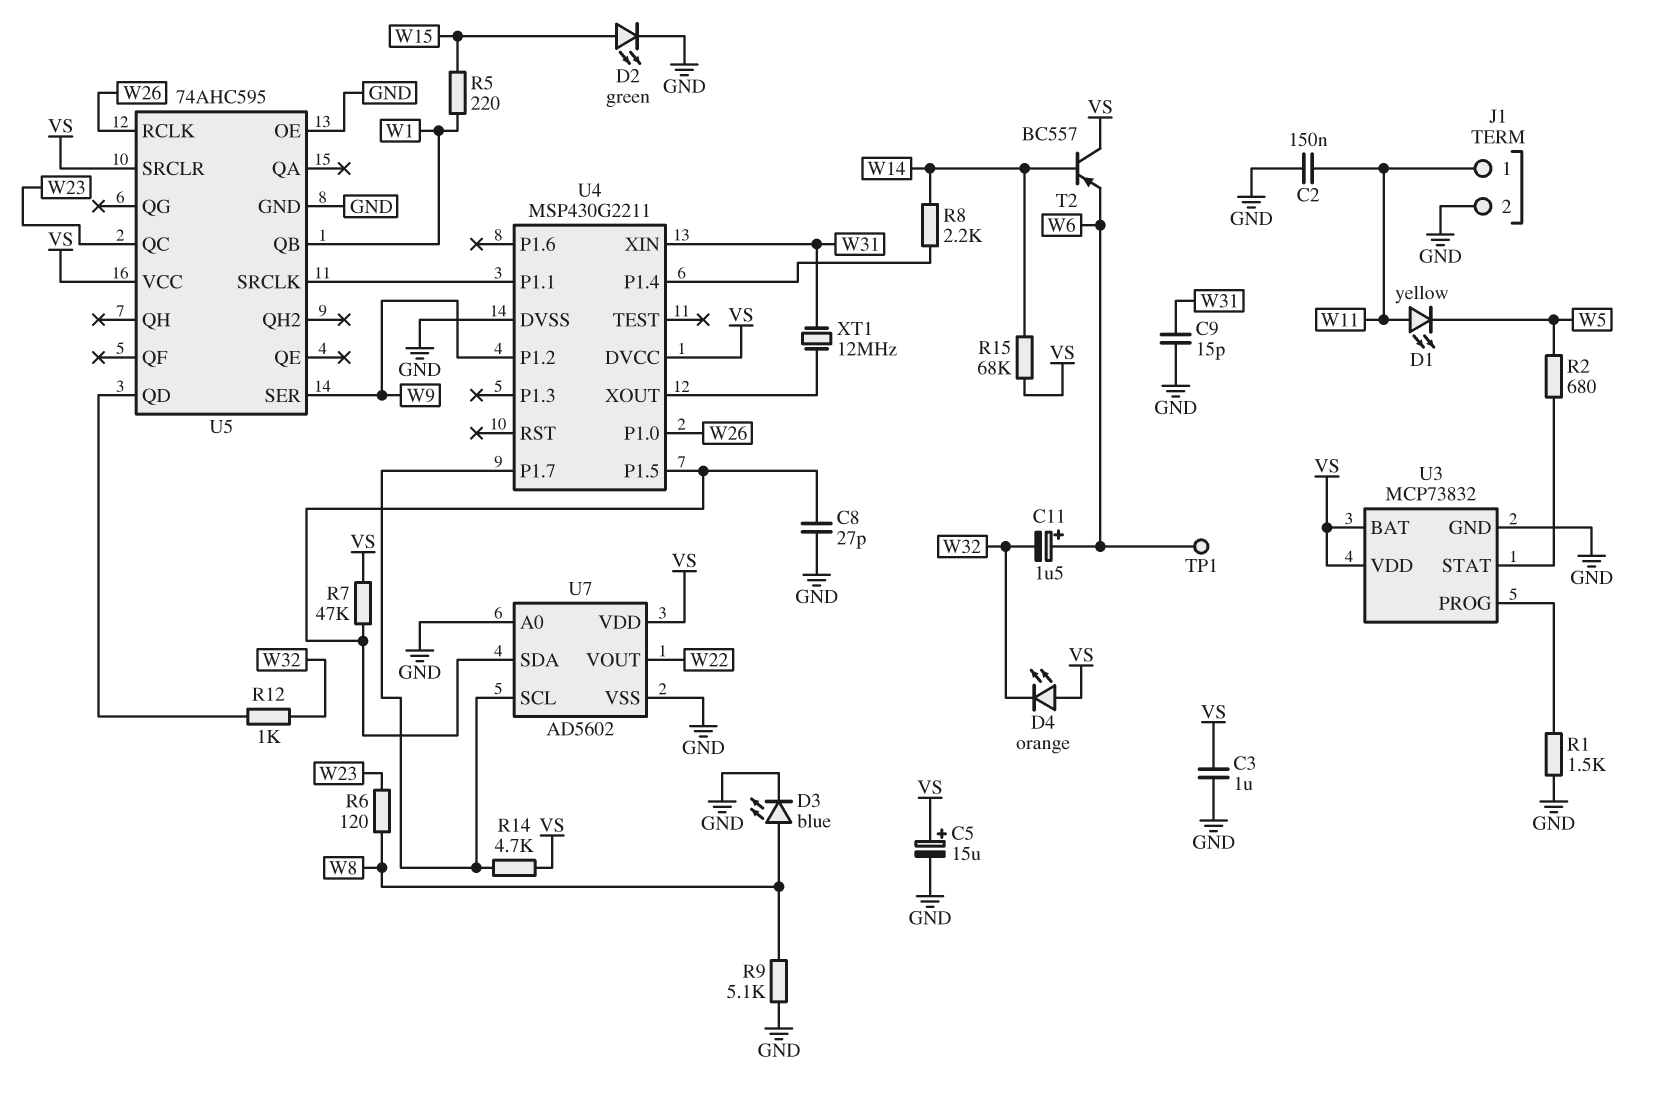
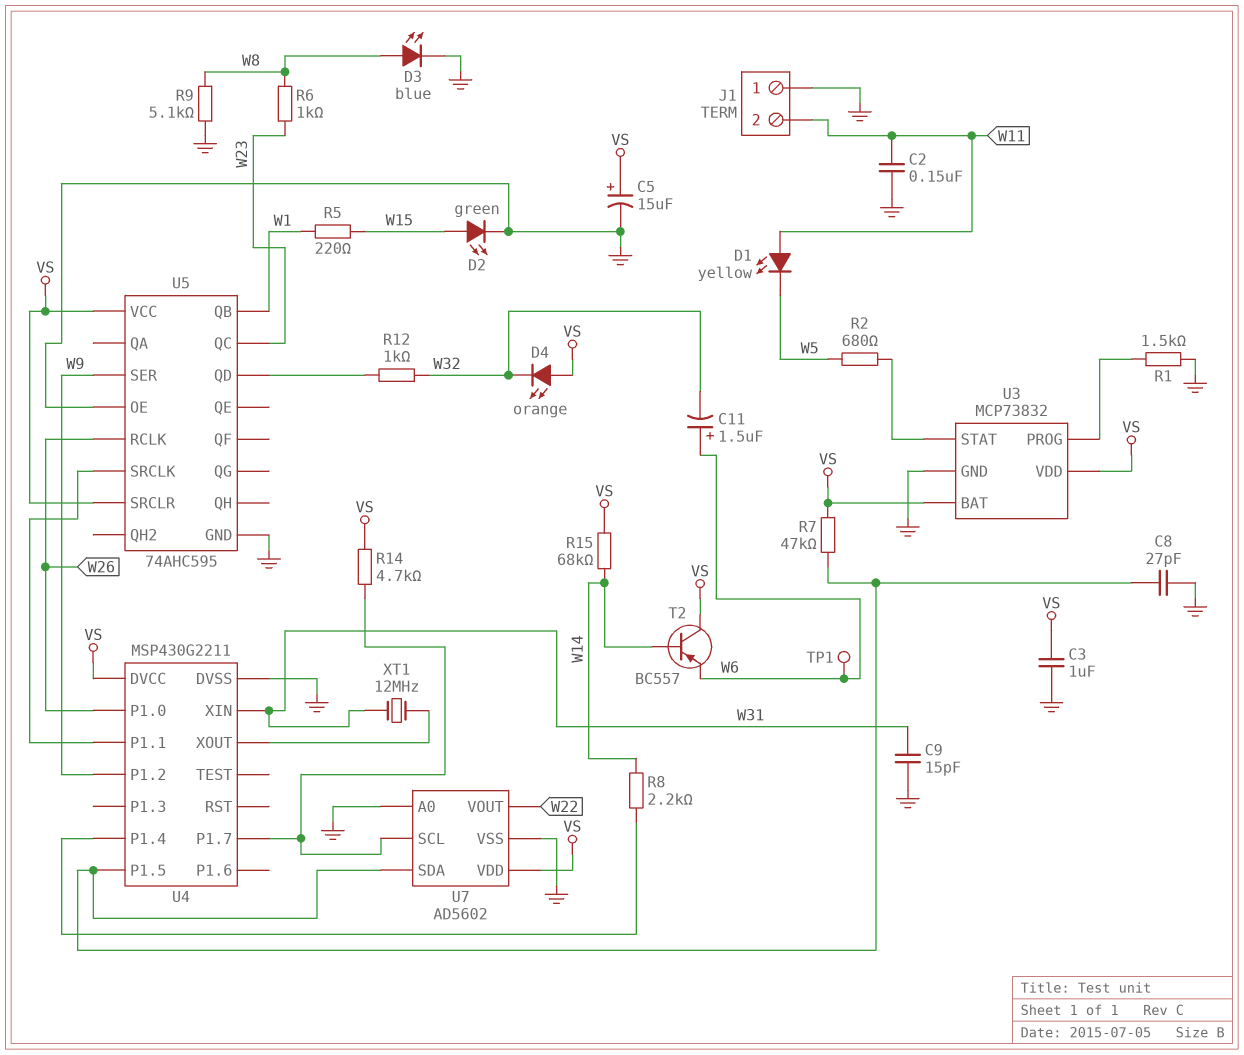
J1 pin 1: W11 -> GND
J1 pin 2: GND -> W11
R6: 120 (W8, W23) -> 1k (W8, W23)

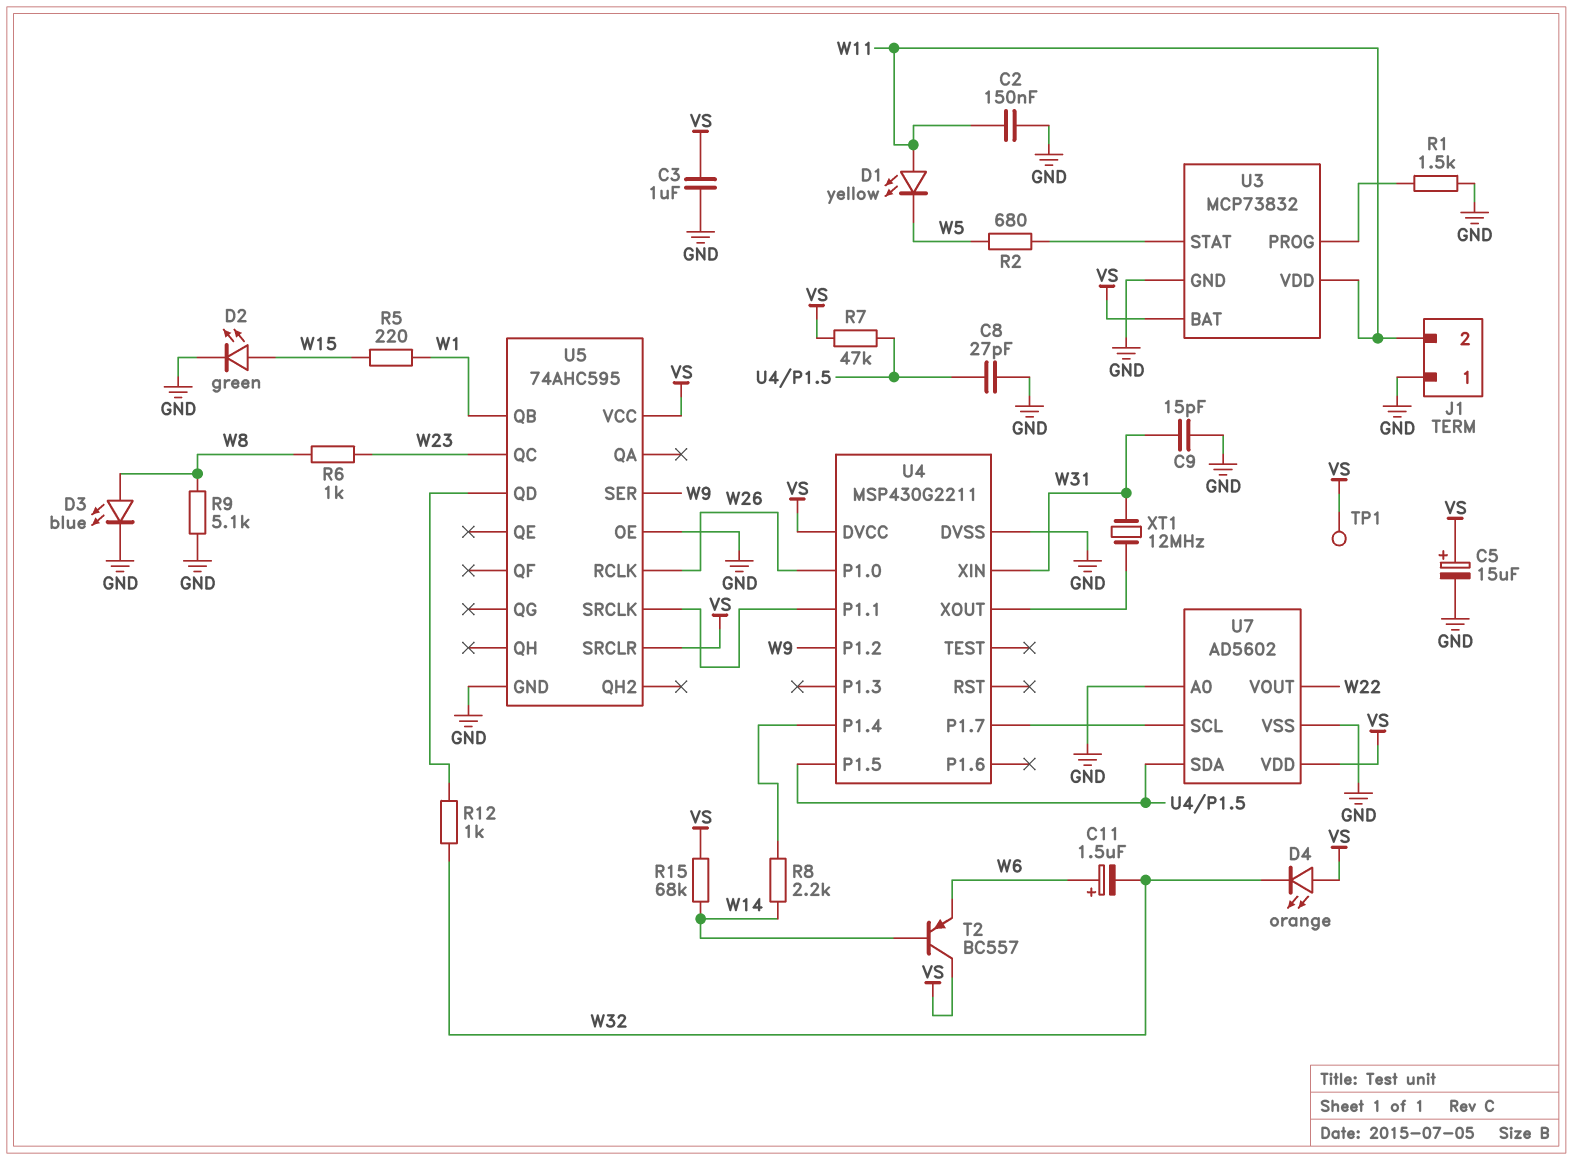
R14: 4.7k (U4/P1.7, VS) -> none
TP1: test point (W6) -> test point (VS)
U3 pin VDD: VS -> W11

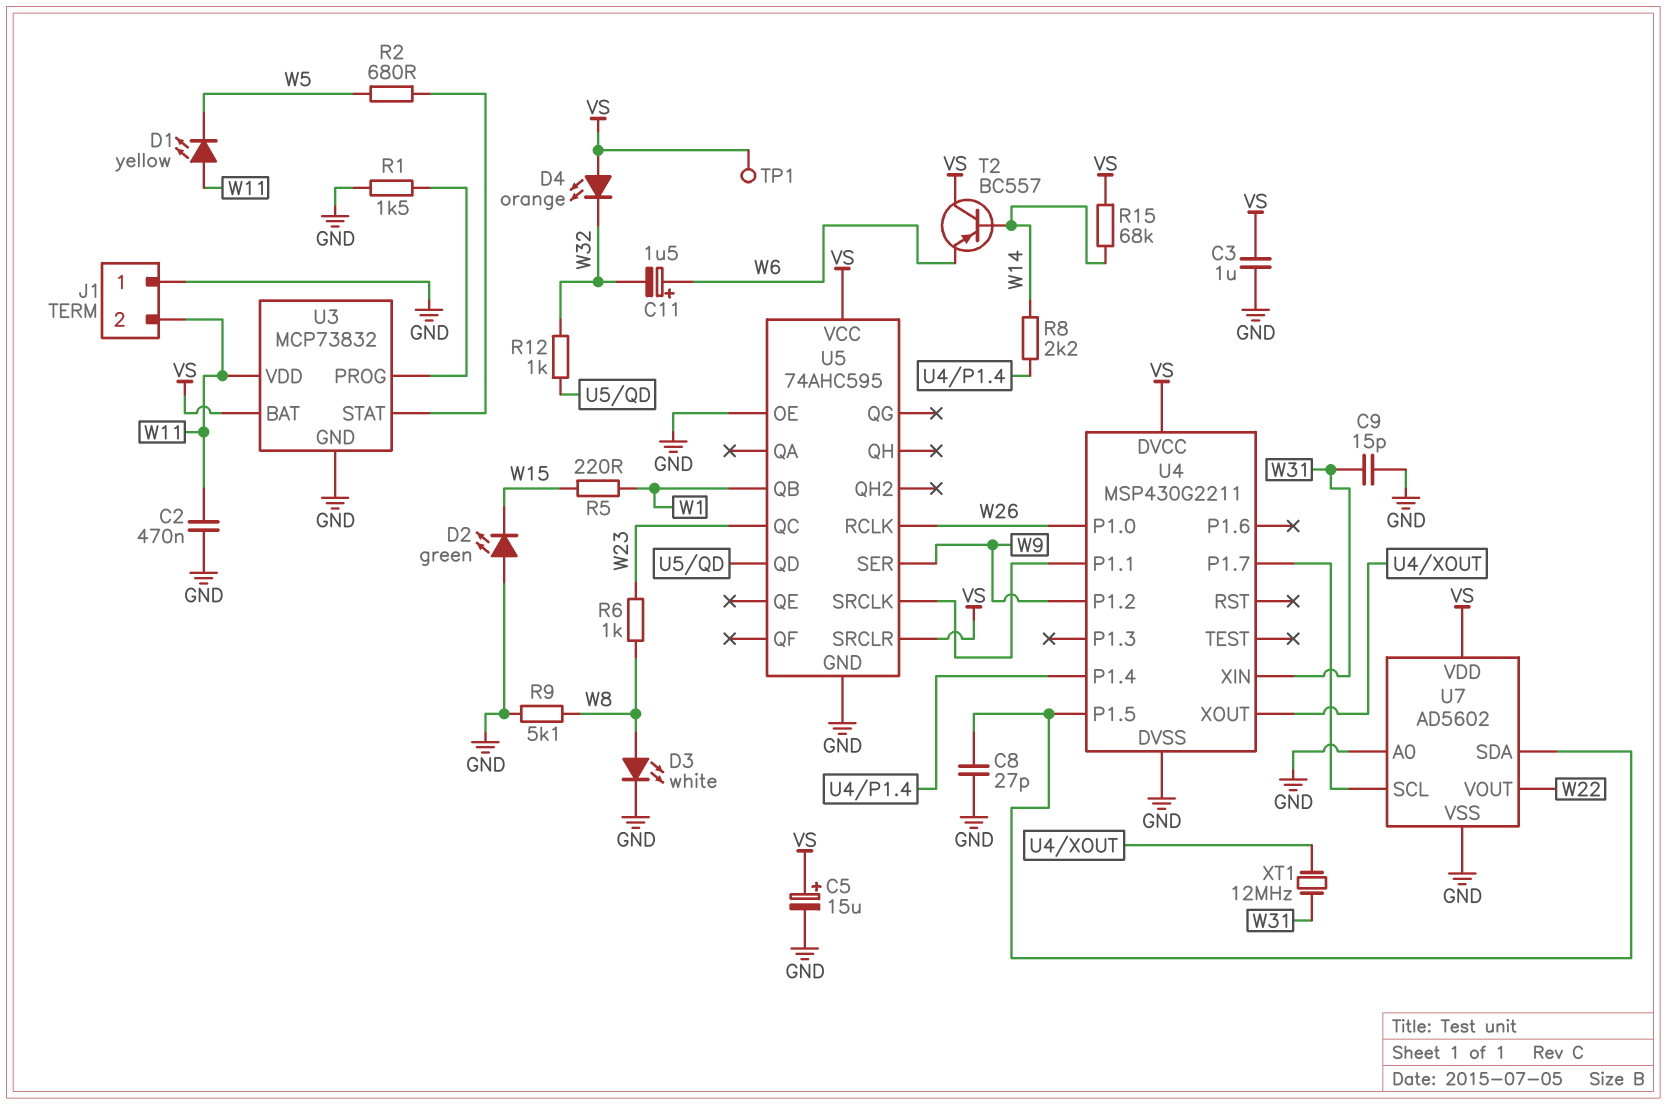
C2: 150nF (GND, W11) -> 470nF (GND, W11)
D2: LED green (A W15, K GND) -> LED green (A GND, K W15)
D3: LED blue (A W8, K GND) -> LED white (A W8, K GND)
R7: 47k (U4/P1.5, VS) -> none

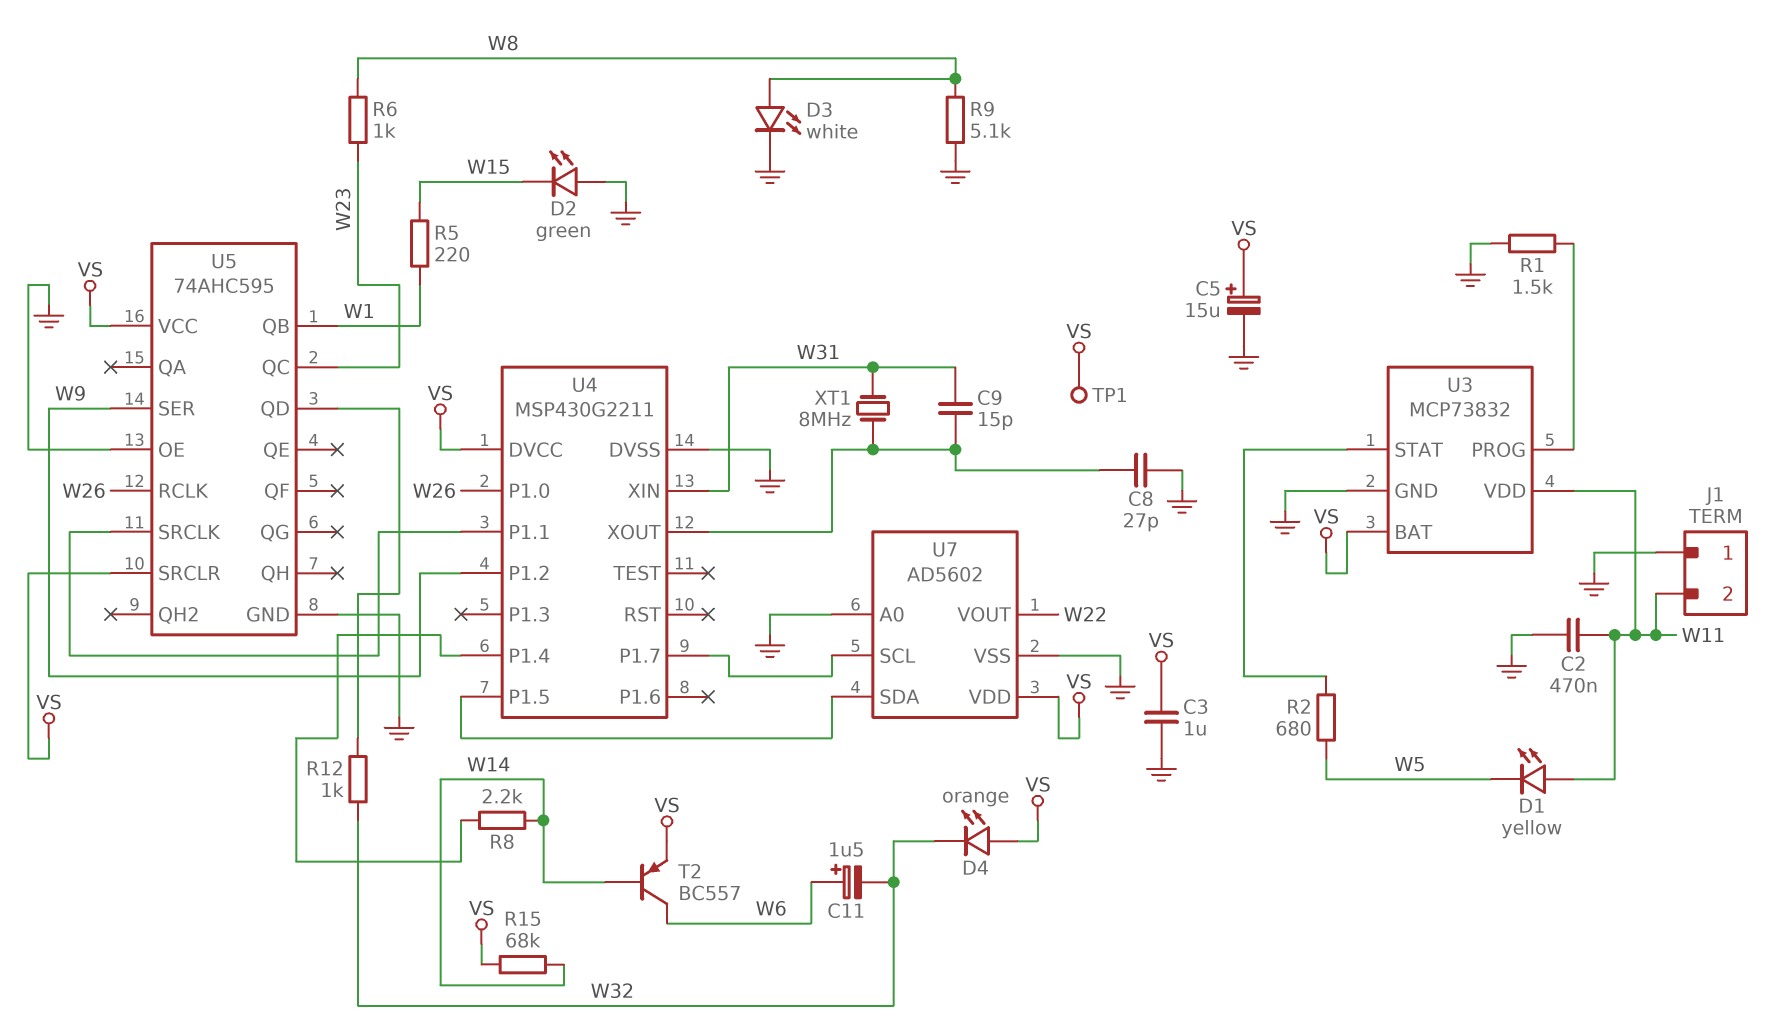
C8: 27pF (GND, U4/P1.5) -> 27pF (GND, U4/XOUT)
C9: 15pF (GND, W31) -> 15pF (U4/XOUT, W31)
T2: PNP BC557 (B W14, C VS, E W6) -> PNP BC557 (B W14, C W6, E VS)
XT1: 12MHz (U4/XOUT, W31) -> 8MHz (U4/XOUT, W31)

